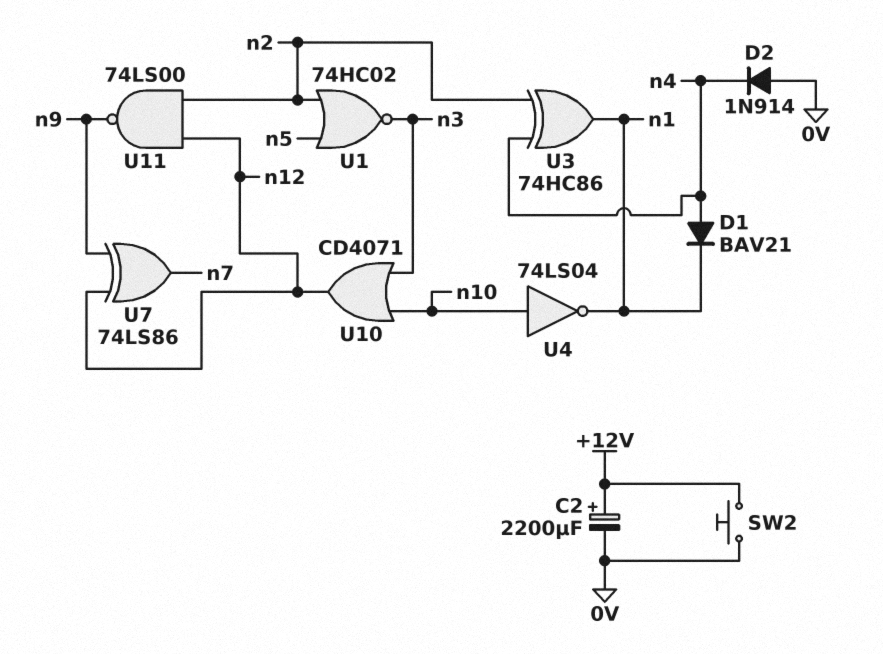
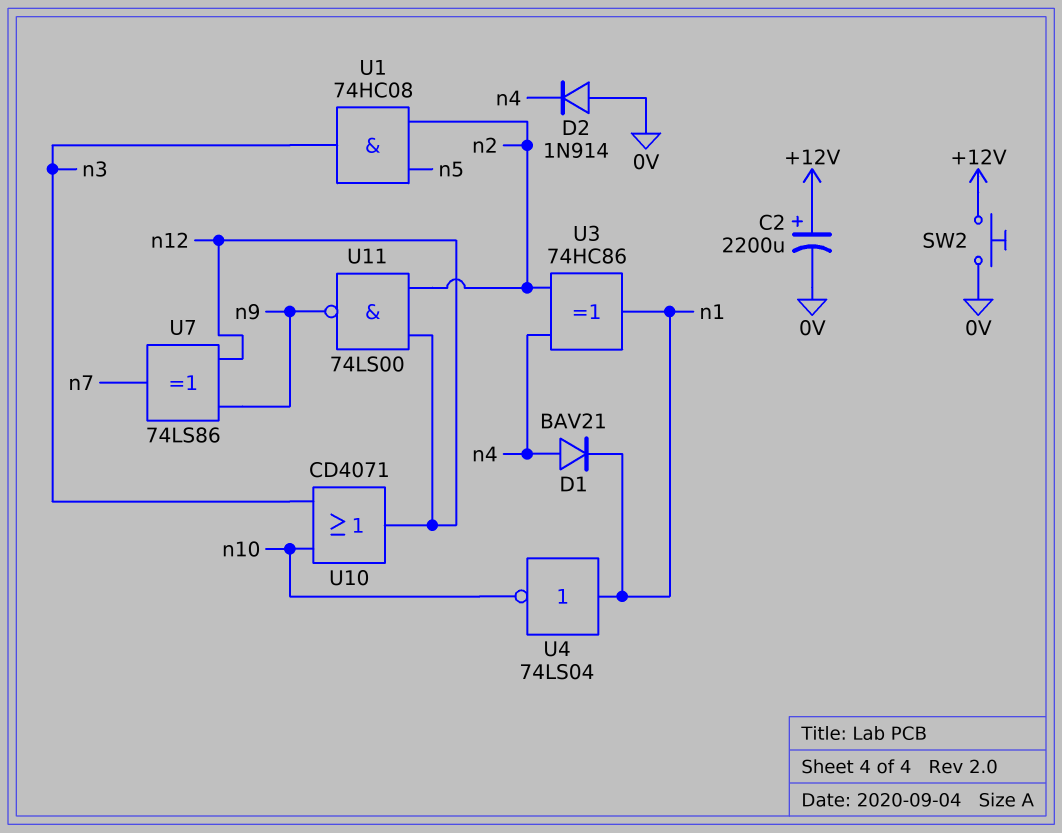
U1: NOR 74HC02 (in n2, in n5, out n3) -> AND 74HC08 (in n2, in n5, out n3)
U4: NOT 74LS04 (in n10, out n1) -> NOT 74LS04 (in n1, out n10)

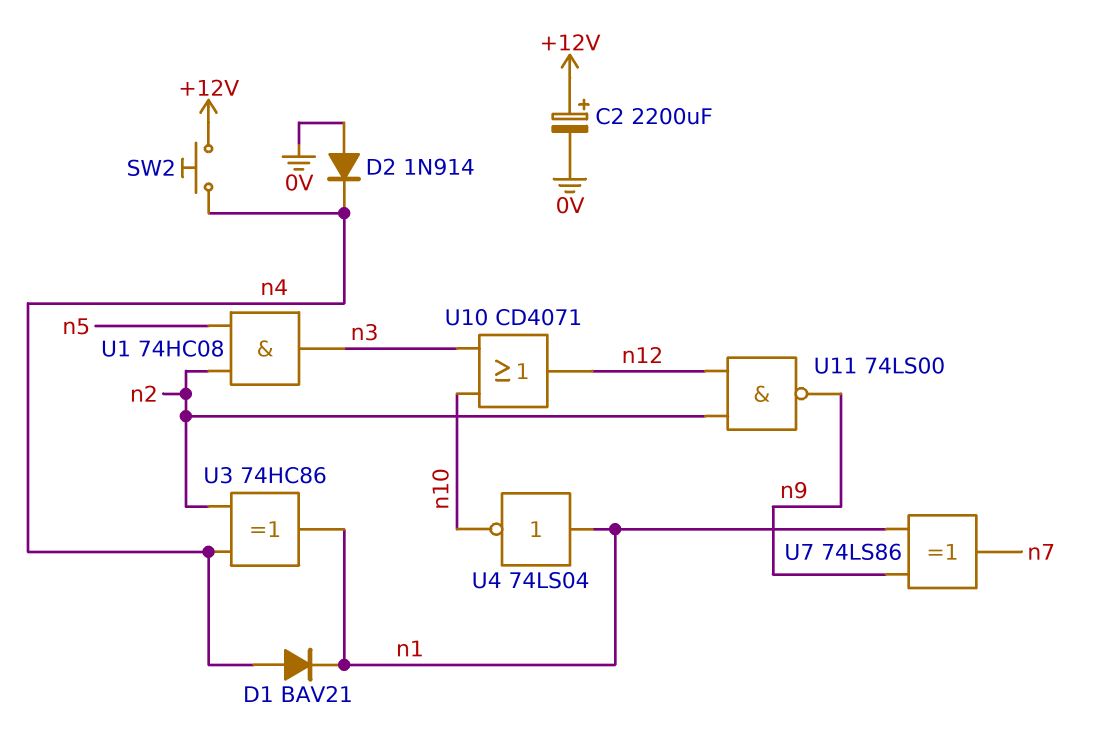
SW2: button (+12V, 0V) -> button (+12V, n4)
U7: XOR 74LS86 (in n9, in n12, out n7) -> XOR 74LS86 (in n1, in n9, out n7)

